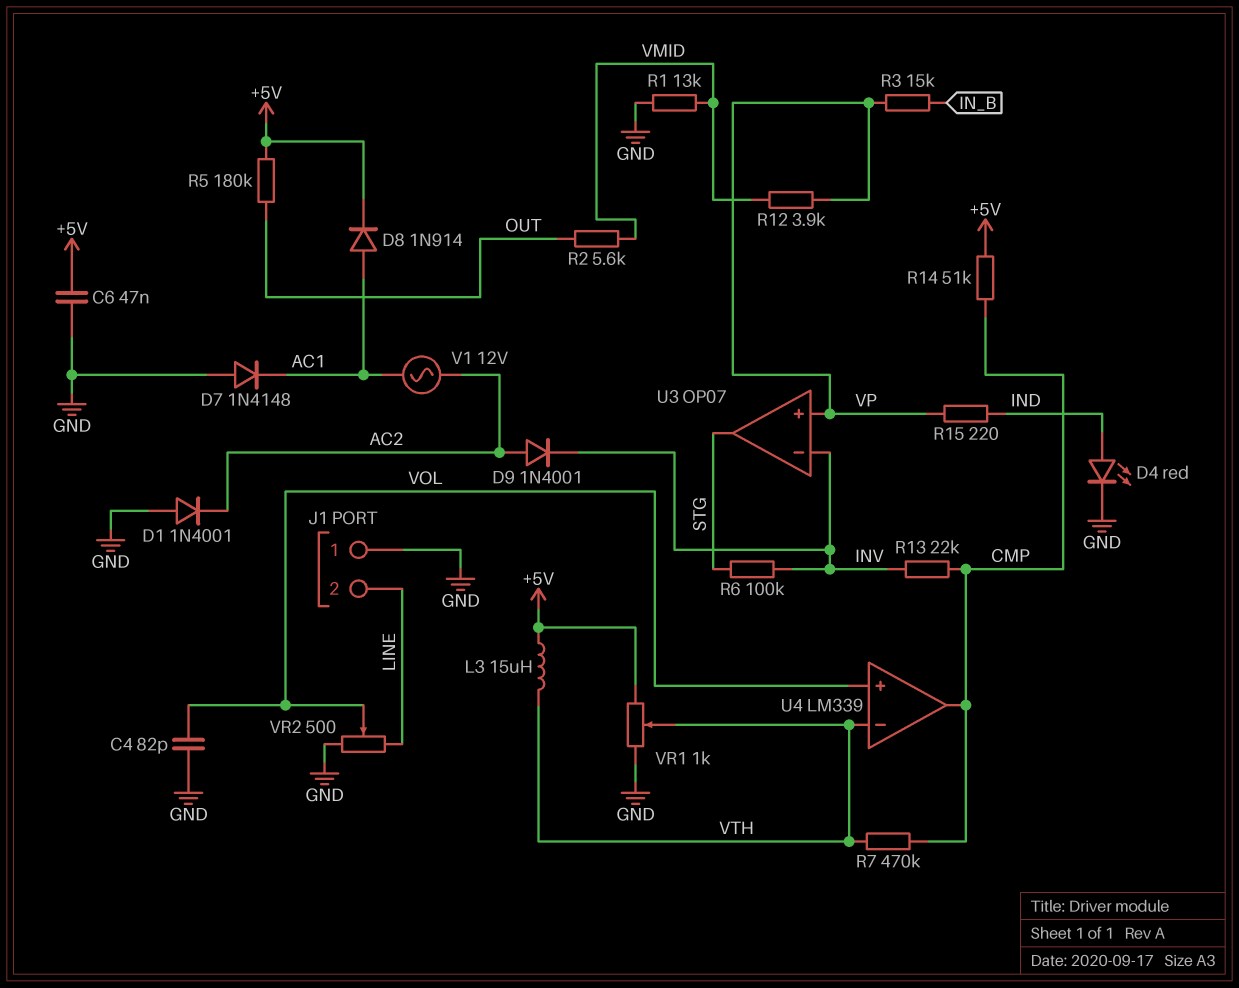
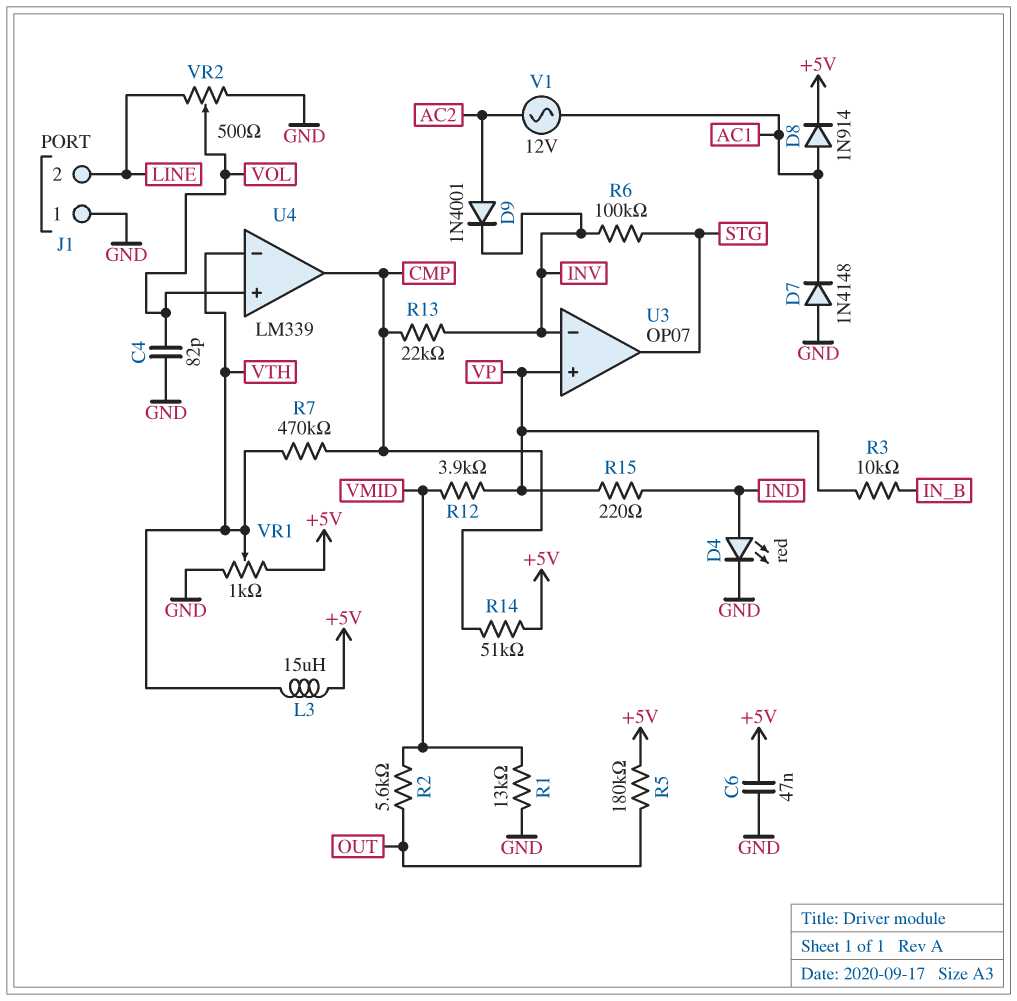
D1: diode 1N4001 (A GND, K AC2) -> none
R3: 15k (IN_B, VP) -> 10k (IN_B, VP)

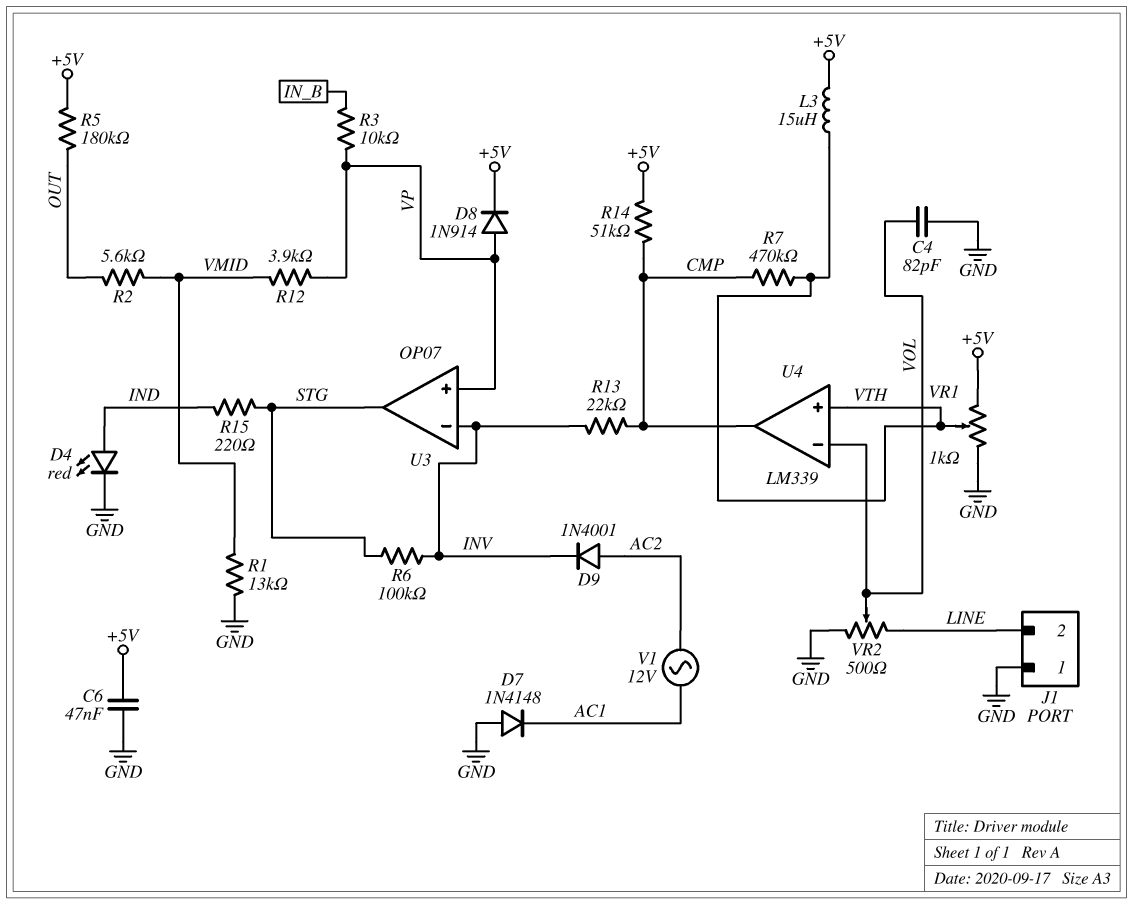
D8: diode 1N914 (A AC1, K +5V) -> diode 1N914 (A VP, K +5V)
R15: 220 (IND, VP) -> 220 (IND, STG)
U4 pin in+: VOL -> VTH
U4 pin in-: VTH -> VOL

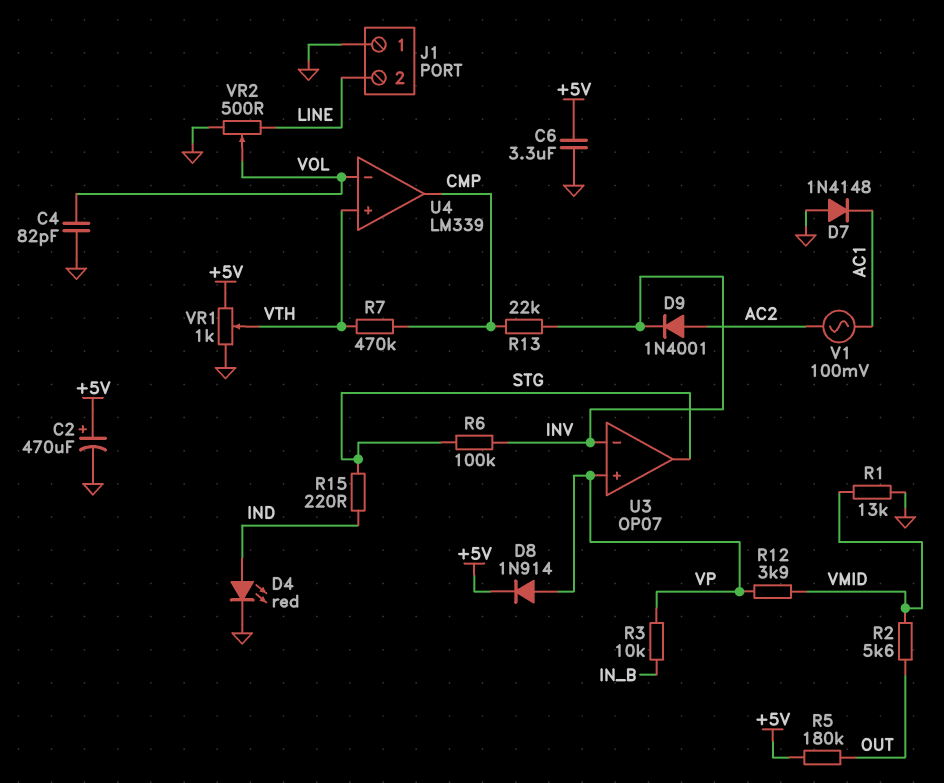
C2: none -> 470uF (plus +5V, minus GND)
C6: 47nF (+5V, GND) -> 3.3uF (+5V, GND)
L3: 15uH (+5V, VTH) -> none
R14: 51k (+5V, CMP) -> none
V1: AC 12V (AC1, AC2) -> AC 100mV (AC1, AC2)

